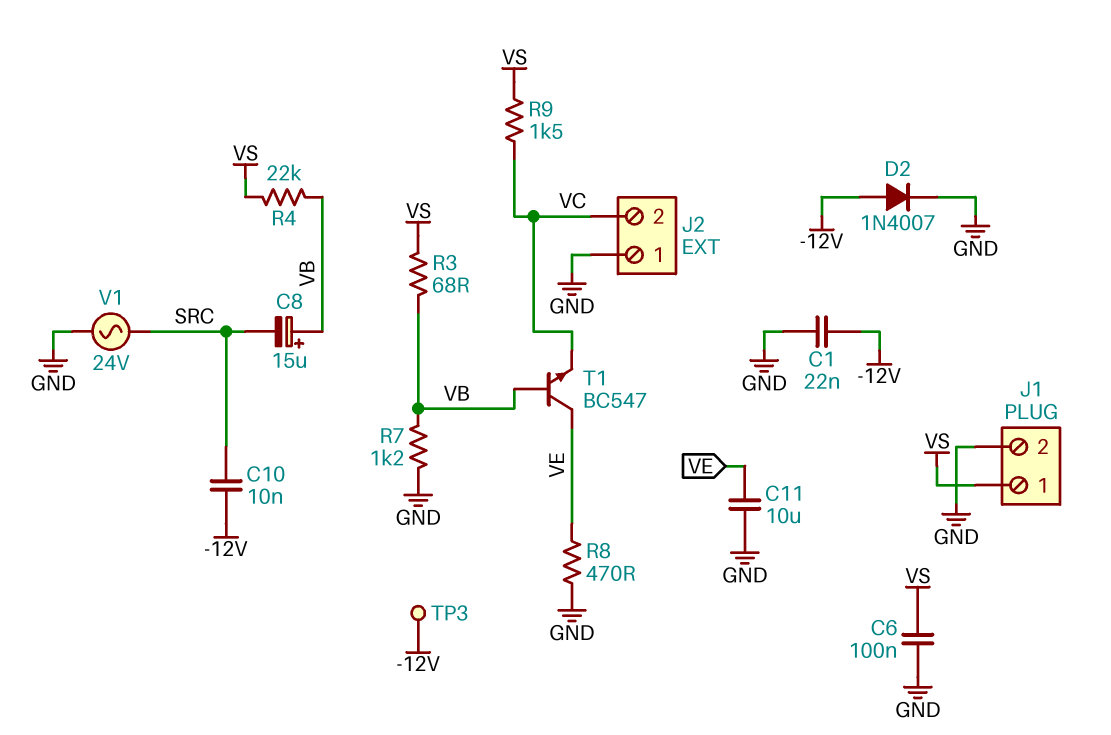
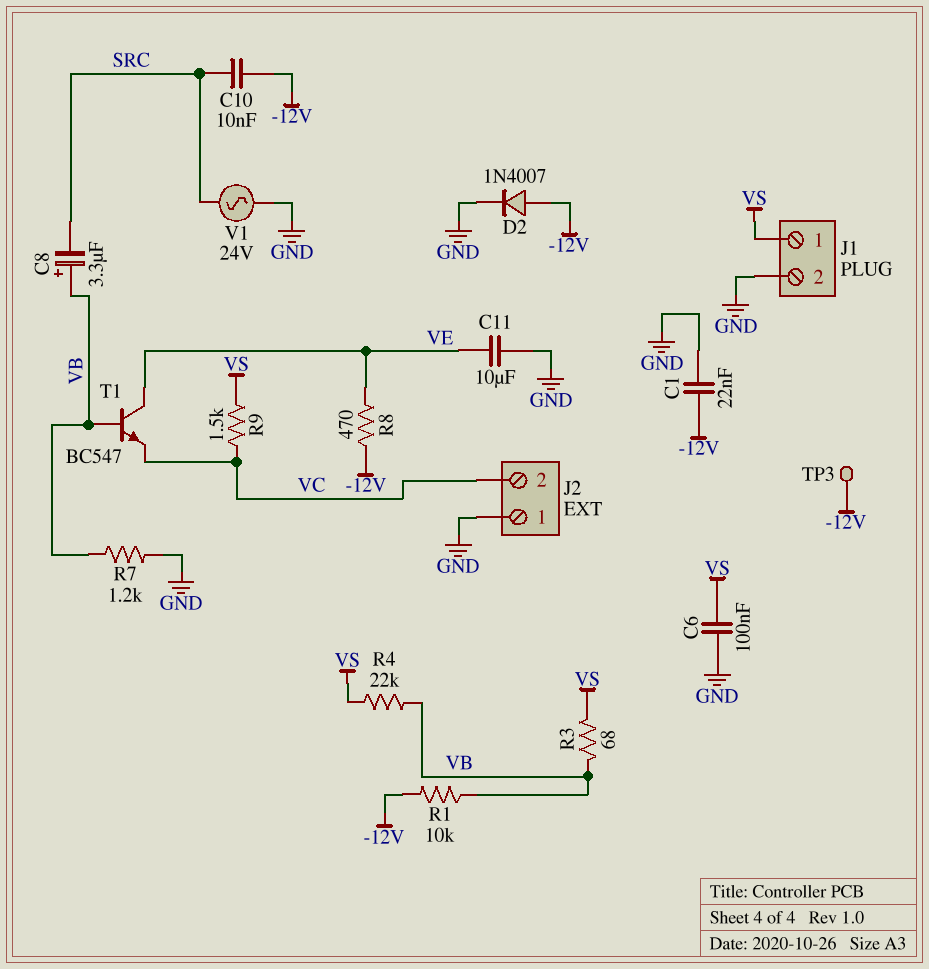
C8: 15uF (plus VB, minus SRC) -> 3.3uF (plus VB, minus SRC)
R1: none -> 10k (-12V, VB)
R8: 470 (GND, VE) -> 470 (-12V, VE)

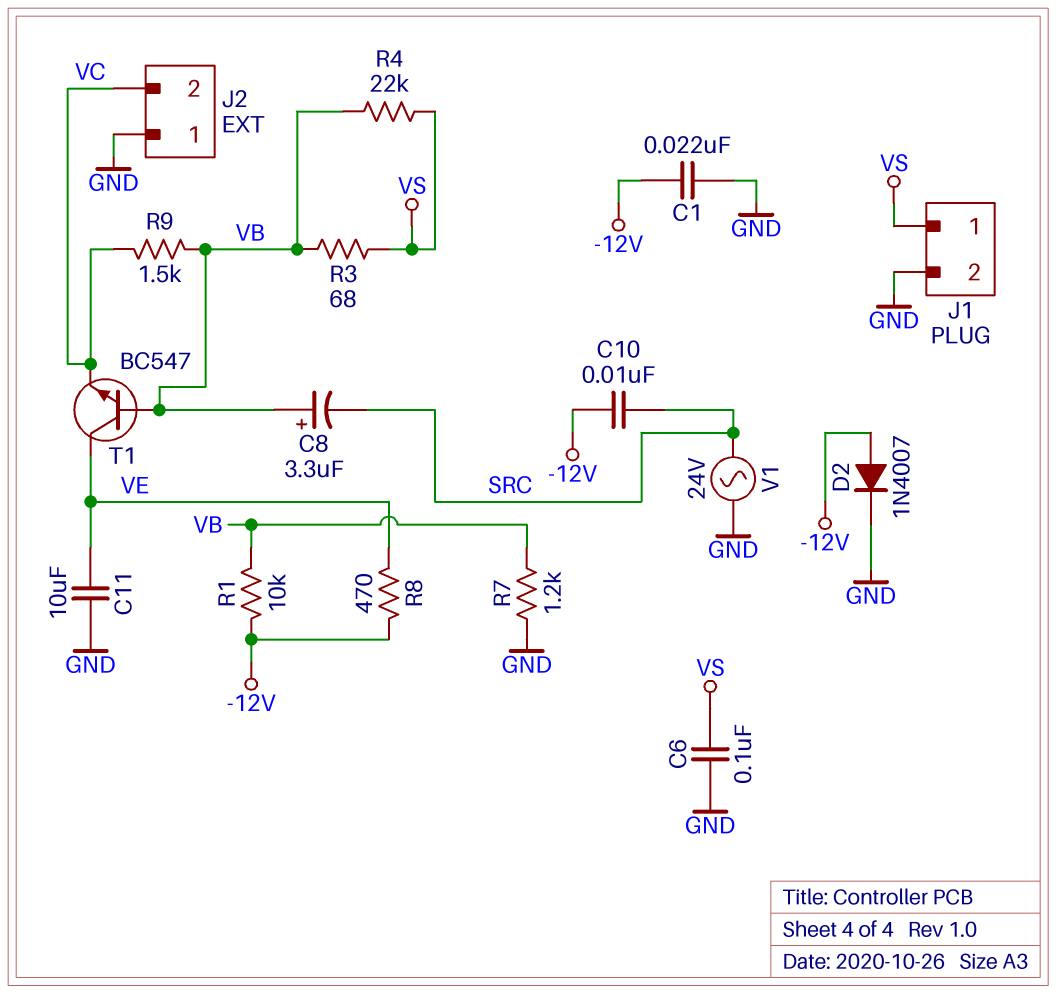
R9: 1.5k (VC, VS) -> 1.5k (VB, VC)
TP3: test point (-12V) -> none

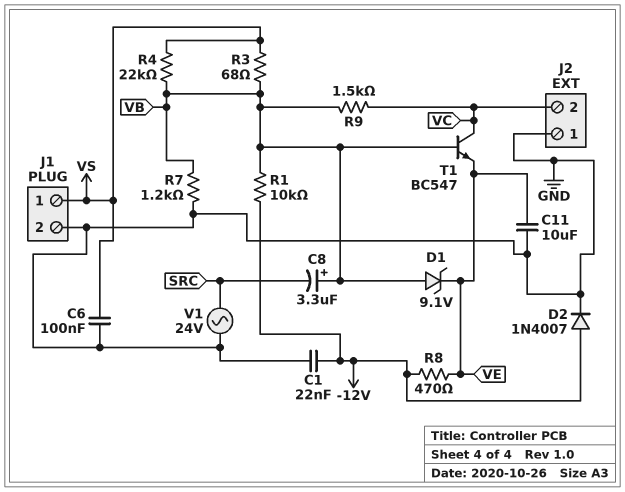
C10: 10nF (-12V, SRC) -> none
D1: none -> zener 9.1V (A VB, K VE)
T1: NPN BC547 (B VB, C VE, E VC) -> NPN BC547 (B VB, C VC, E VE)

